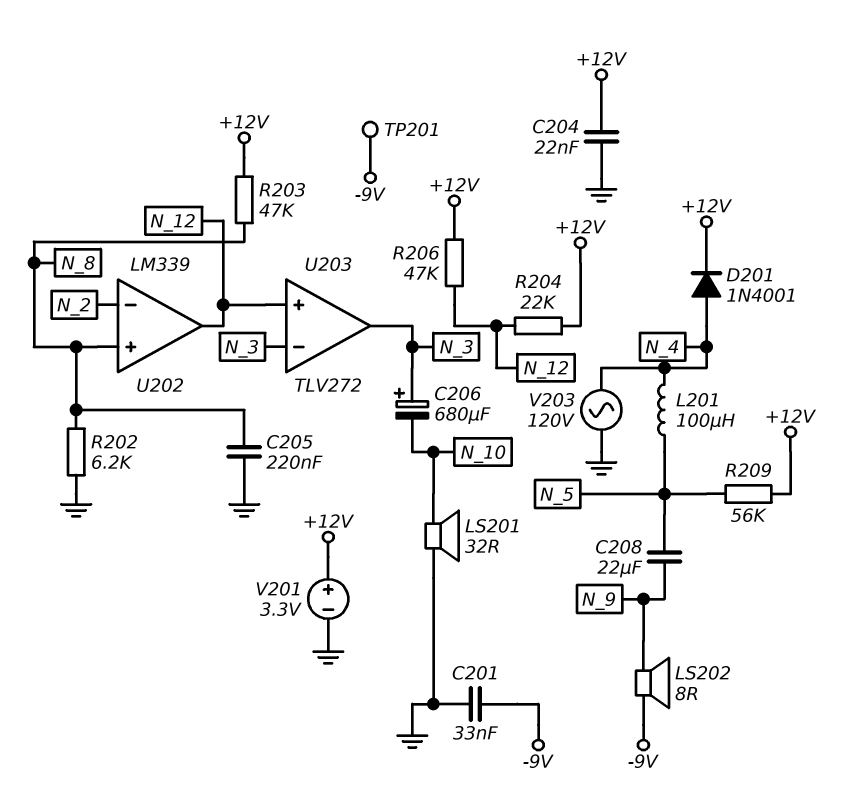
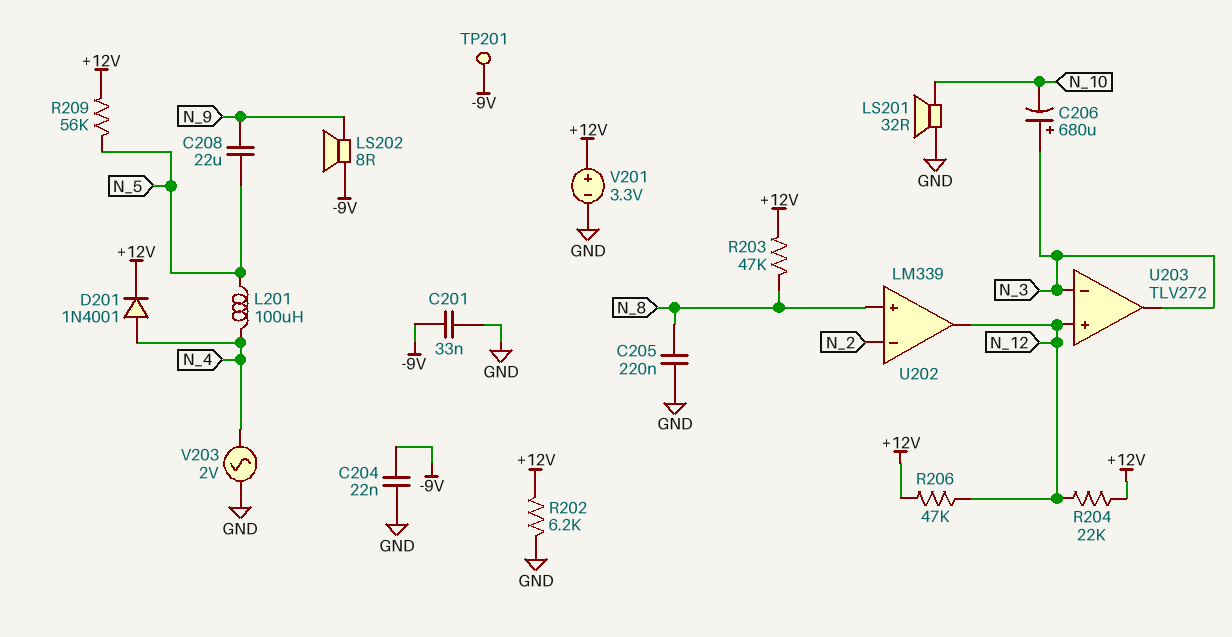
C204: 22nF (+12V, GND) -> 22nF (-9V, GND)
R202: 6.2k (GND, N_8) -> 6.2k (+12V, GND)
V203: AC 120V (GND, N_4) -> AC 2V (GND, N_4)

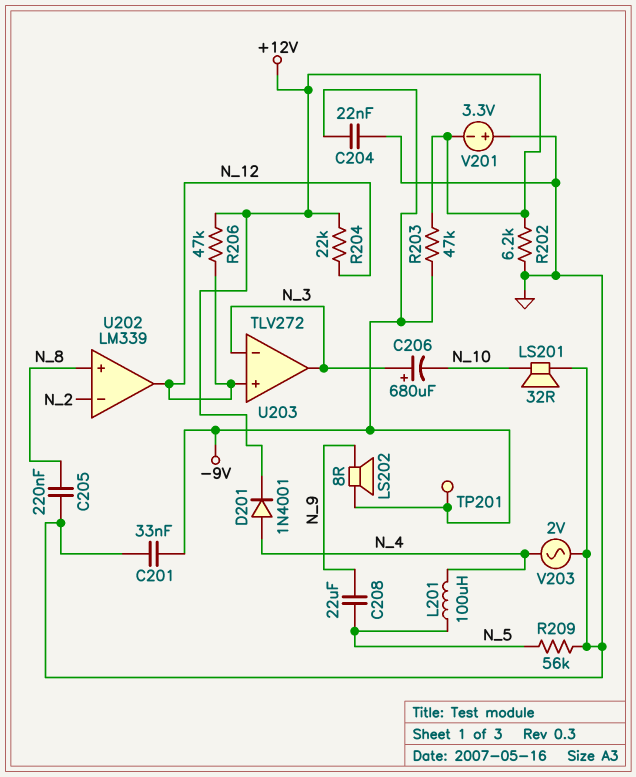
R203: 47k (+12V, N_8) -> 47k (+12V, -9V)
R209: 56k (+12V, N_5) -> 56k (GND, N_5)
V201: 3.3V (plus +12V, minus GND) -> 3.3V (plus GND, minus +12V)

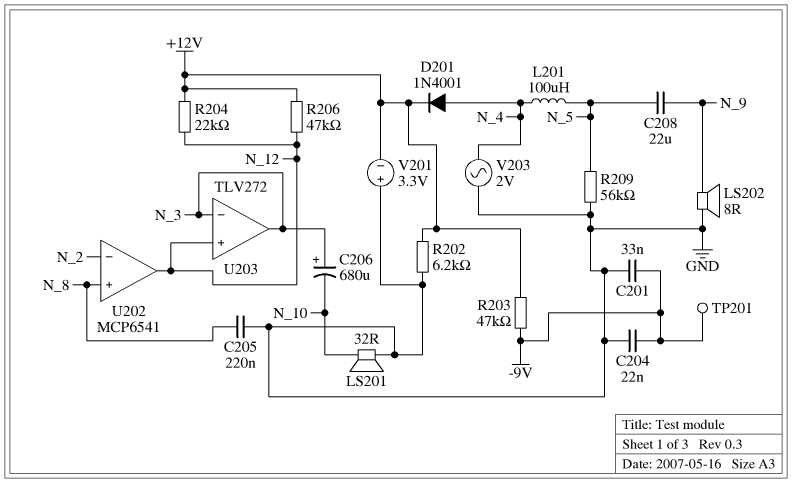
LS202: speaker 8R (-9V, N_9) -> speaker 8R (GND, N_9)
U202: LM339 -> MCP6541

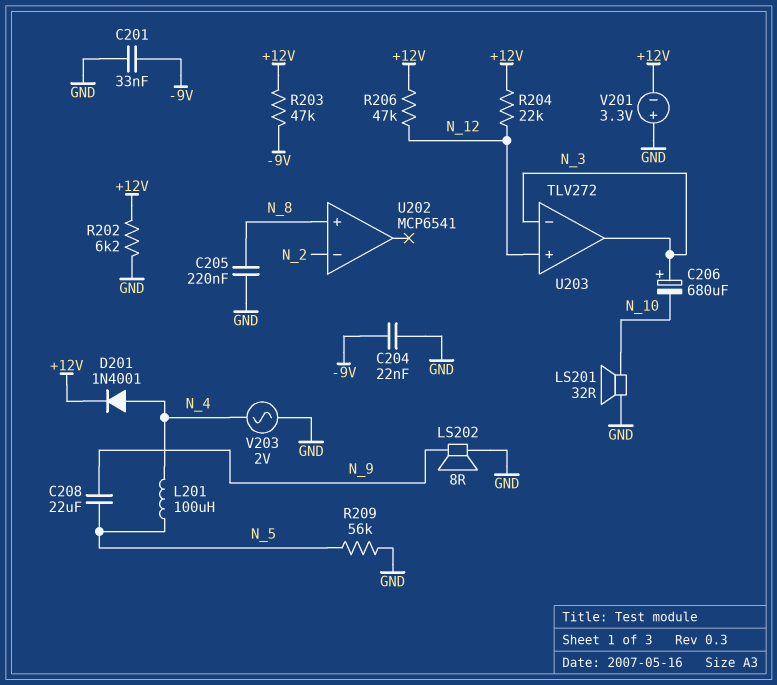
TP201: test point (-9V) -> none
U202 pin out: N_12 -> none

